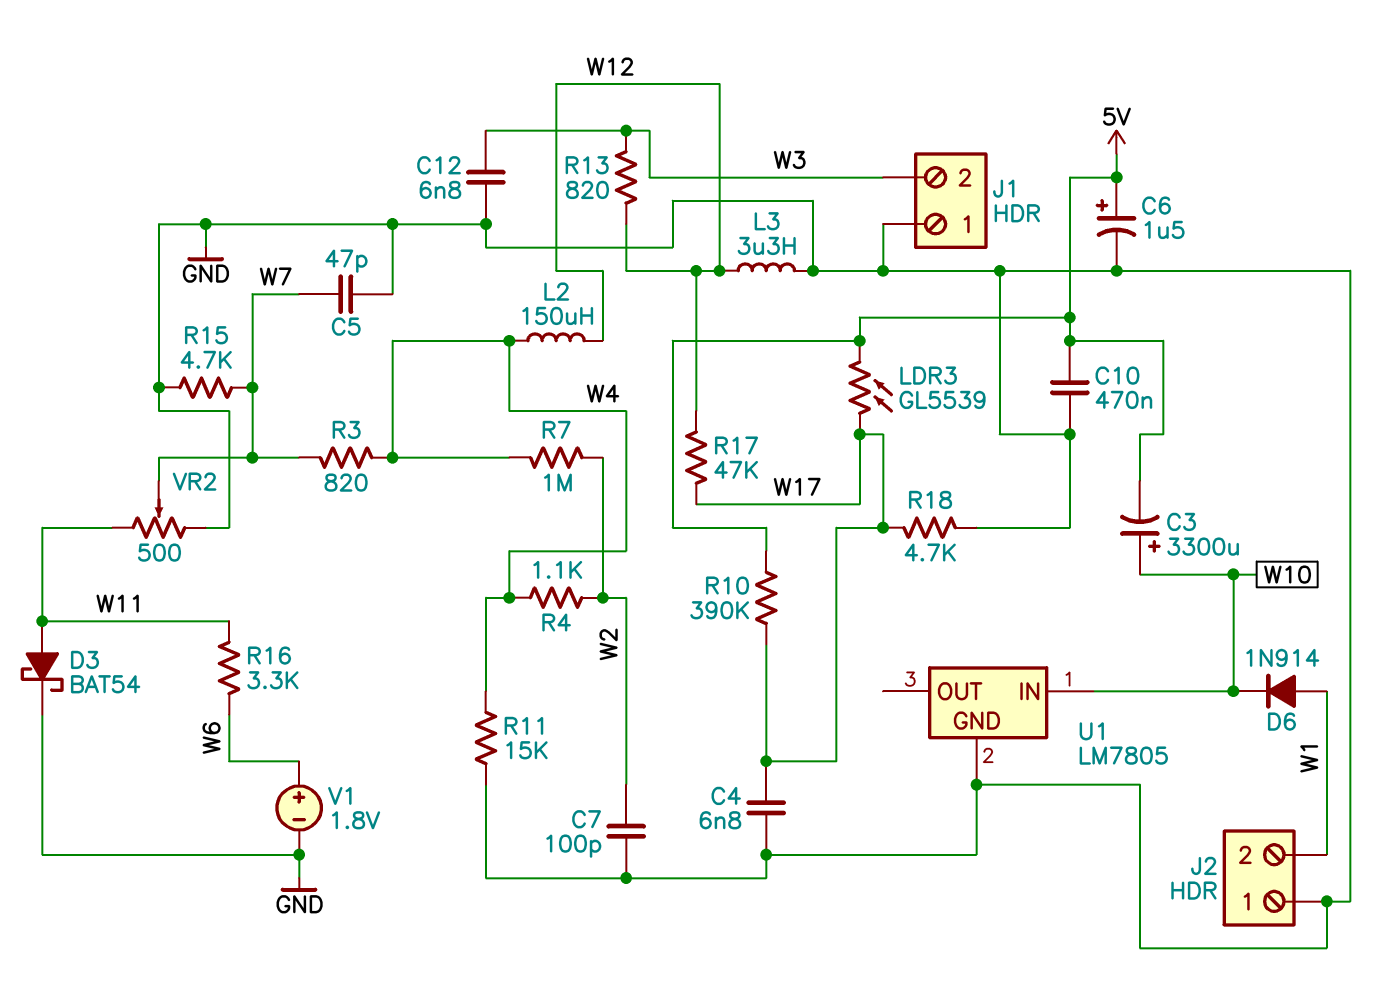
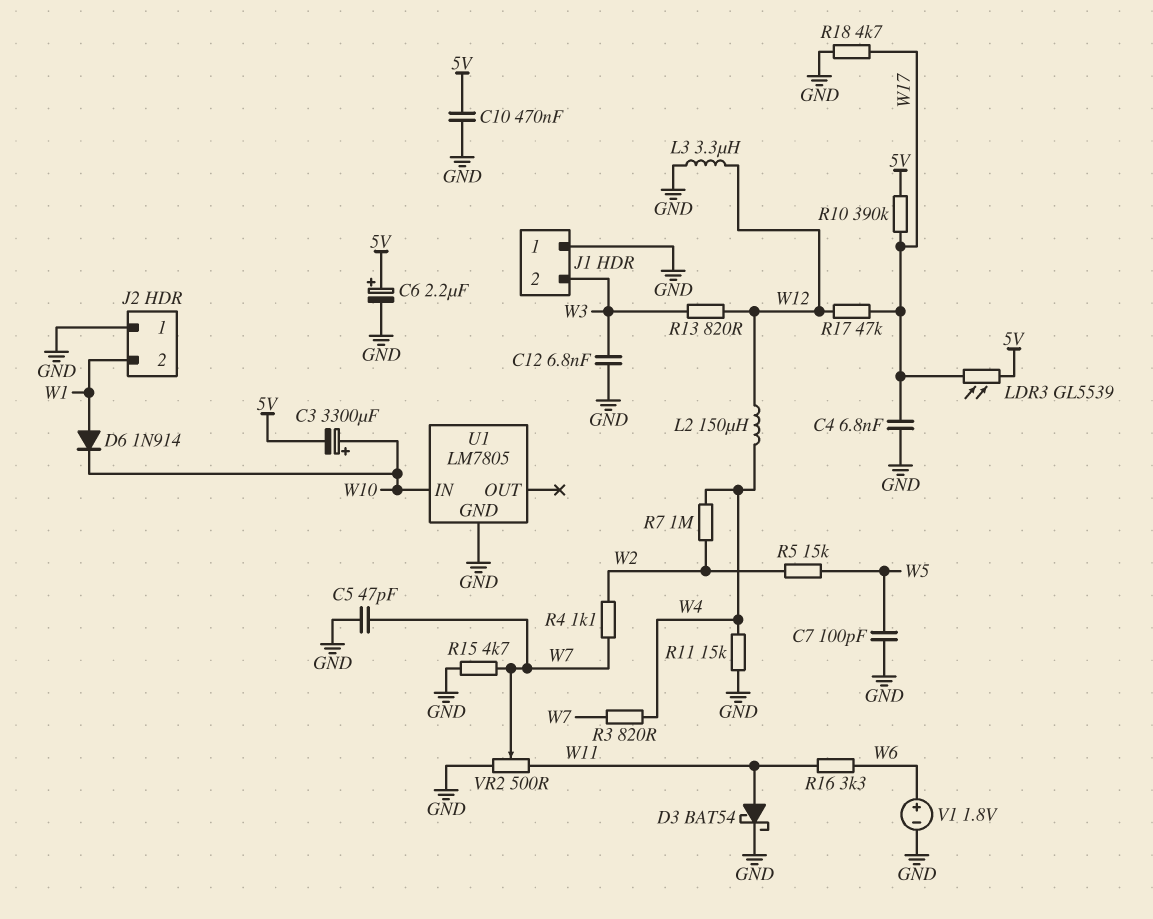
C6: 1.5uF (plus 5V, minus GND) -> 2.2uF (plus 5V, minus GND)
C7: 100pF (GND, W2) -> 100pF (GND, W5)
R4: 1.1k (W2, W4) -> 1.1k (W2, W7)
R5: none -> 15k (W2, W5)

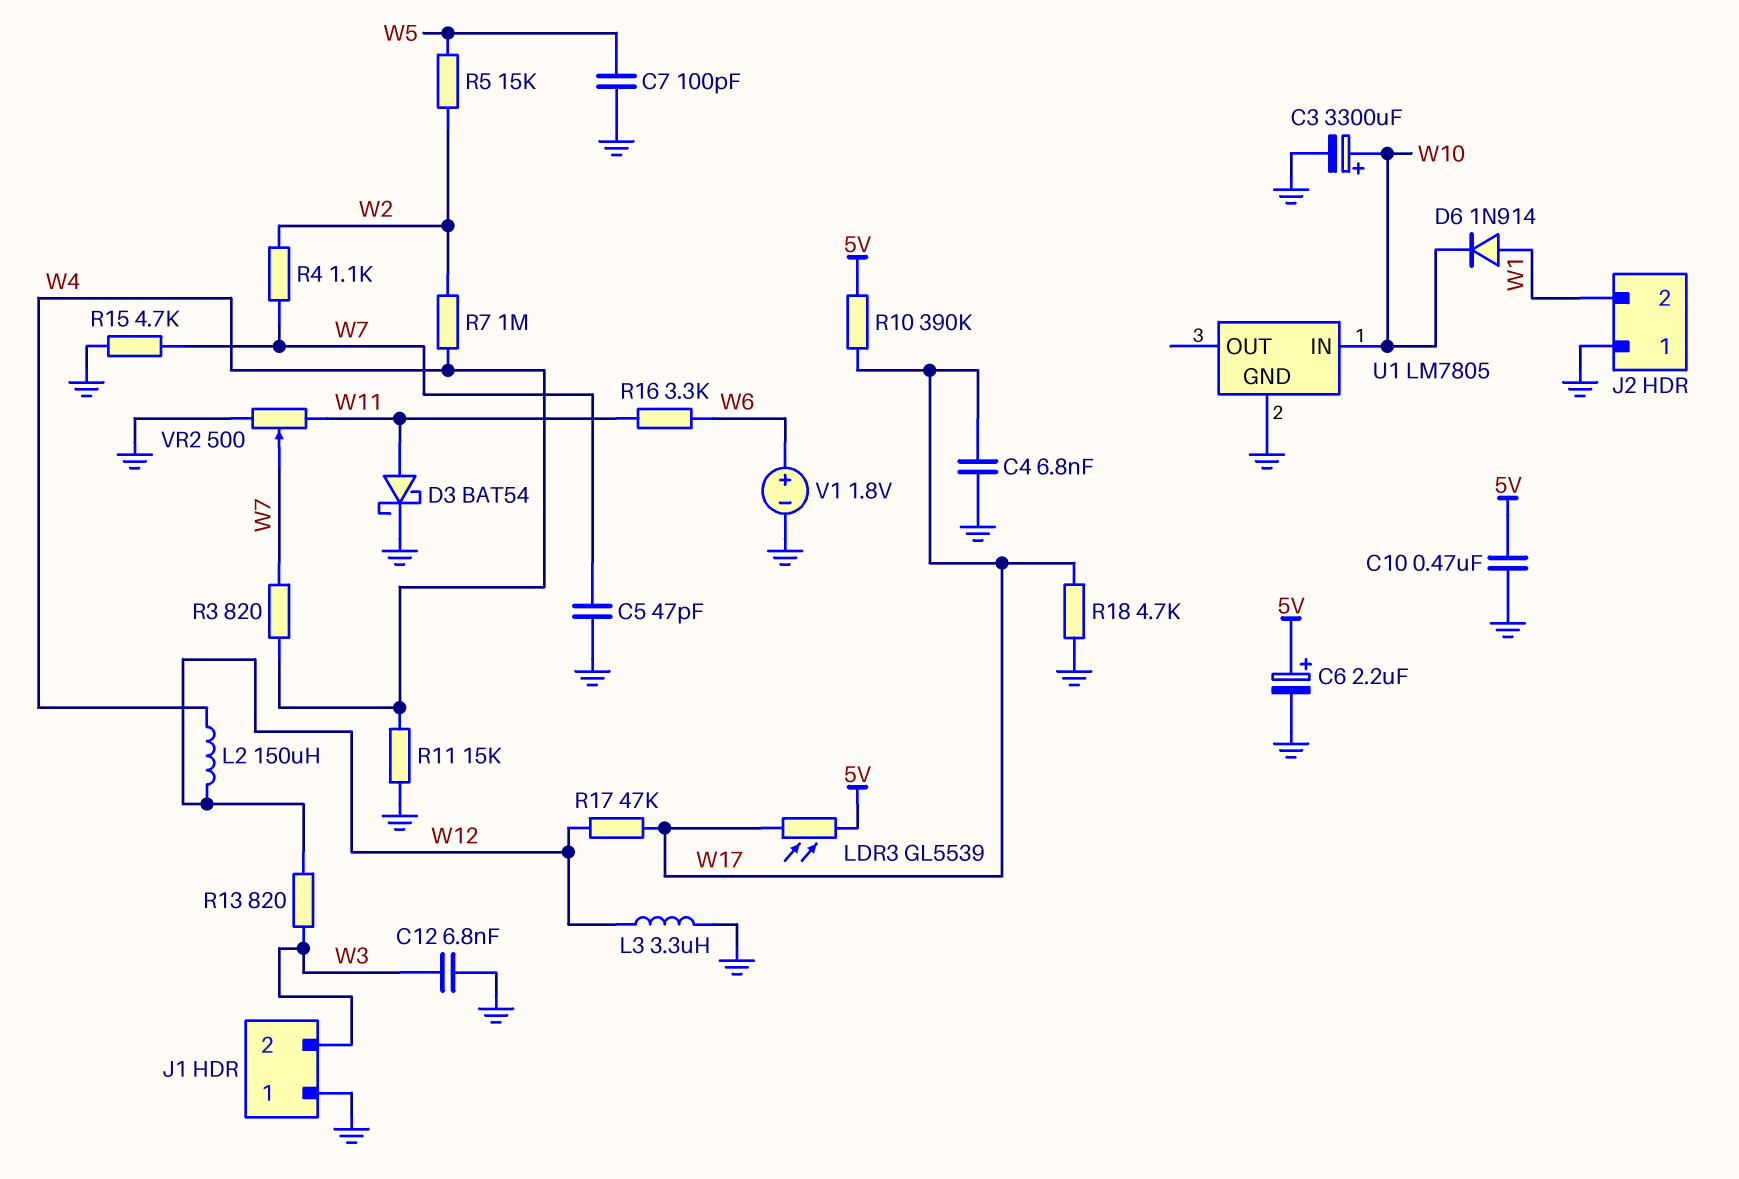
C3: 3300uF (plus W10, minus 5V) -> 3300uF (plus W10, minus GND)

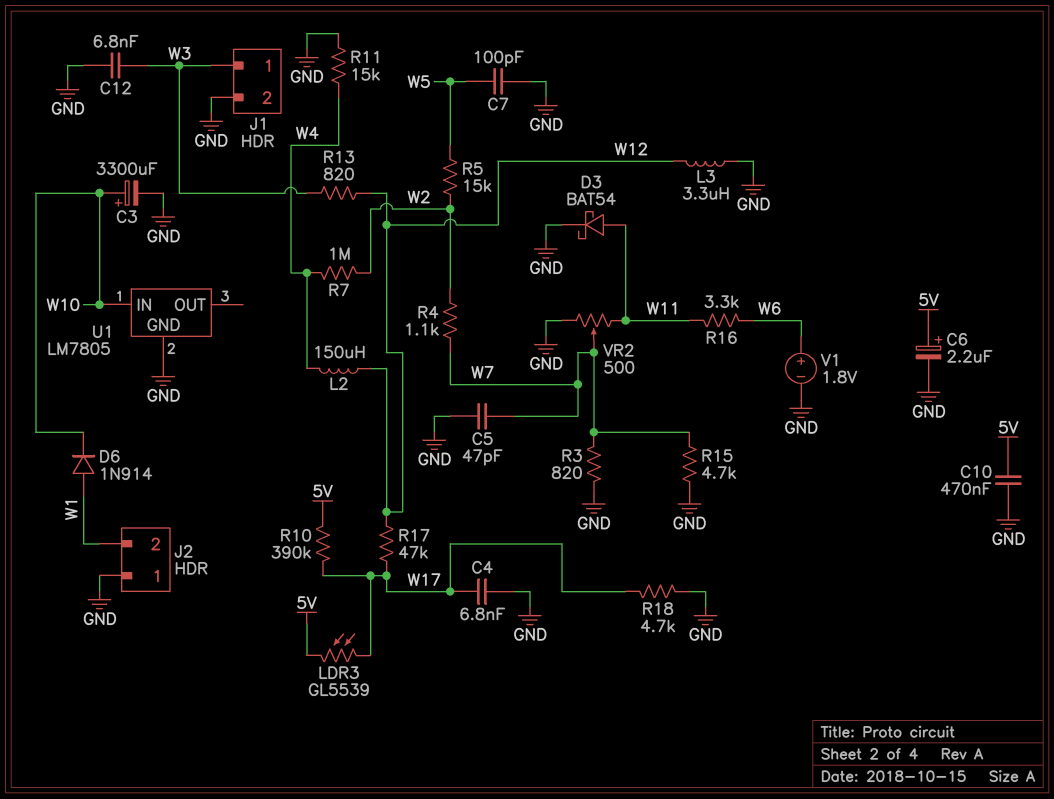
J1 pin 1: GND -> W3
J1 pin 2: W3 -> GND
R3: 820 (W4, W7) -> 820 (GND, W7)

